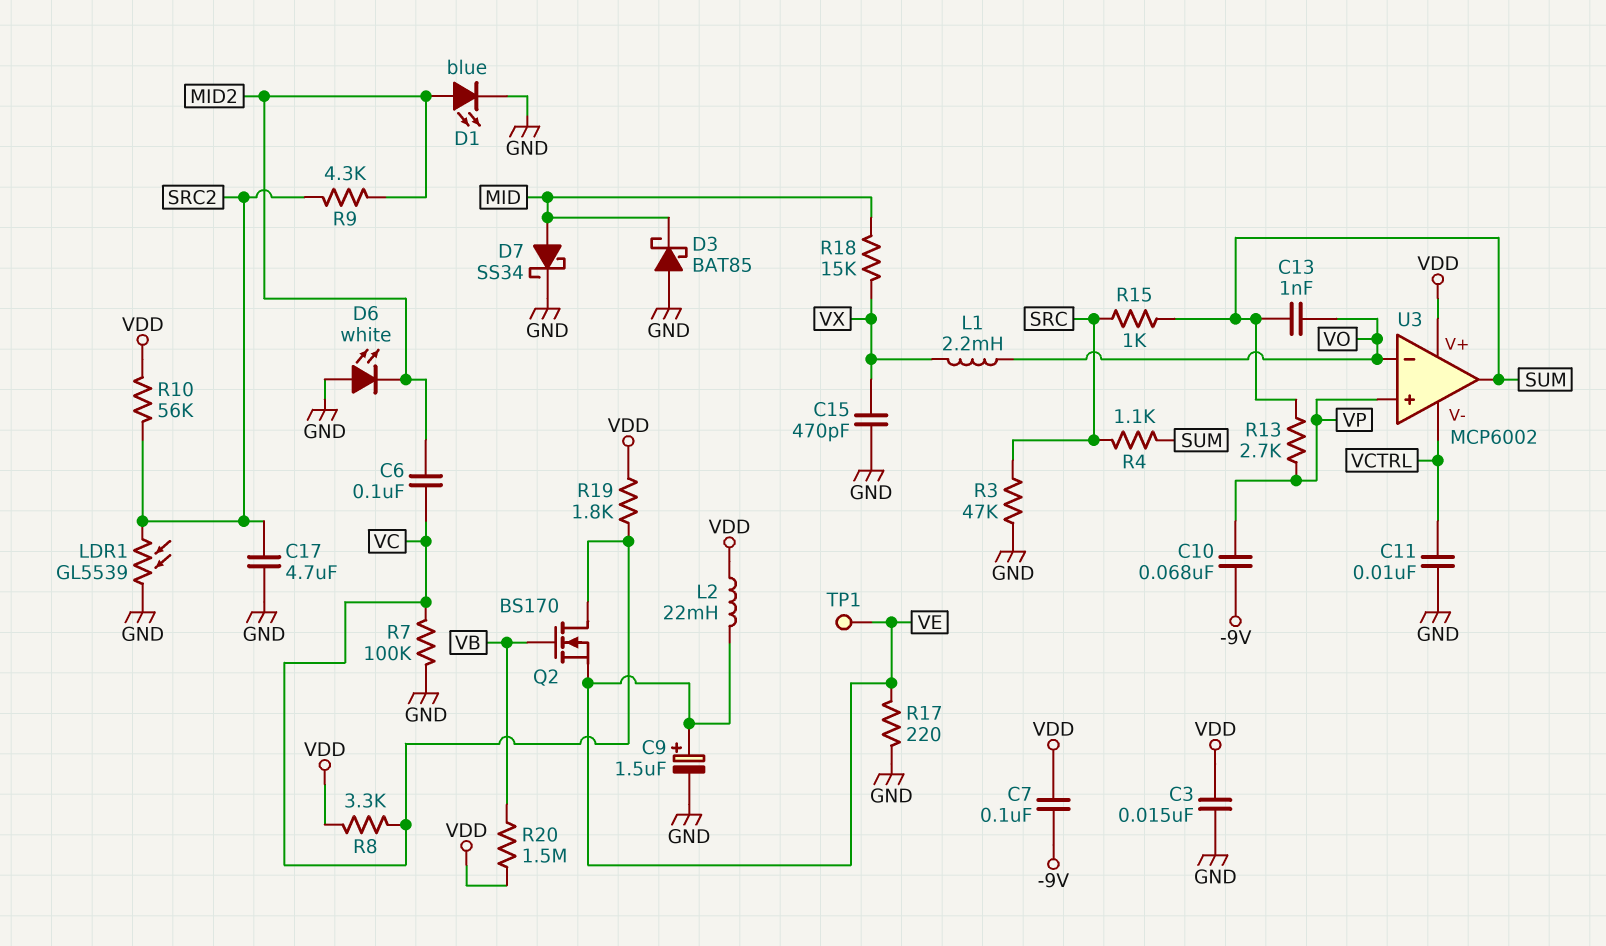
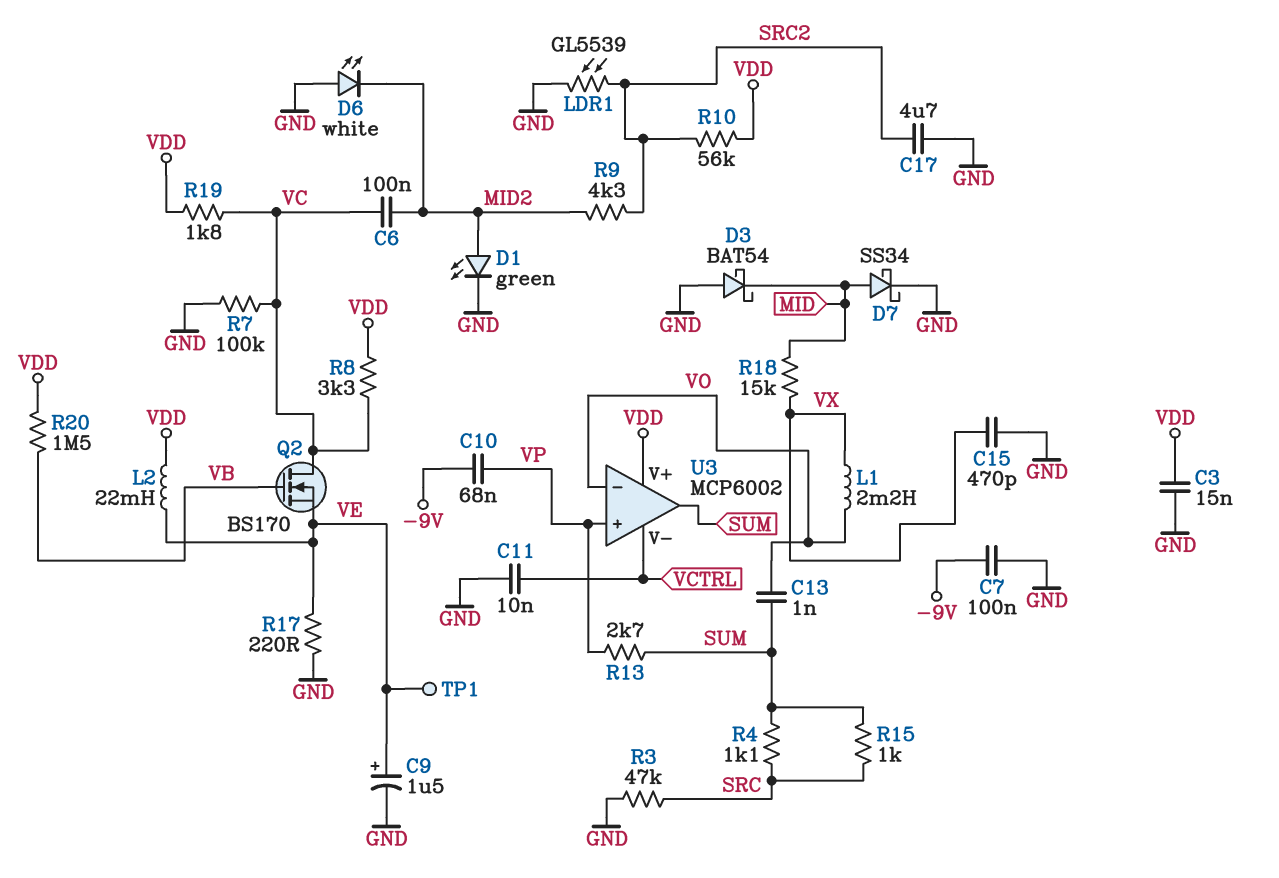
C7: 100nF (-9V, VDD) -> 100nF (-9V, GND)
D1: LED blue (A MID2, K GND) -> LED green (A MID2, K GND)
D3: schottky BAT85 (A GND, K MID) -> schottky BAT54 (A GND, K MID)

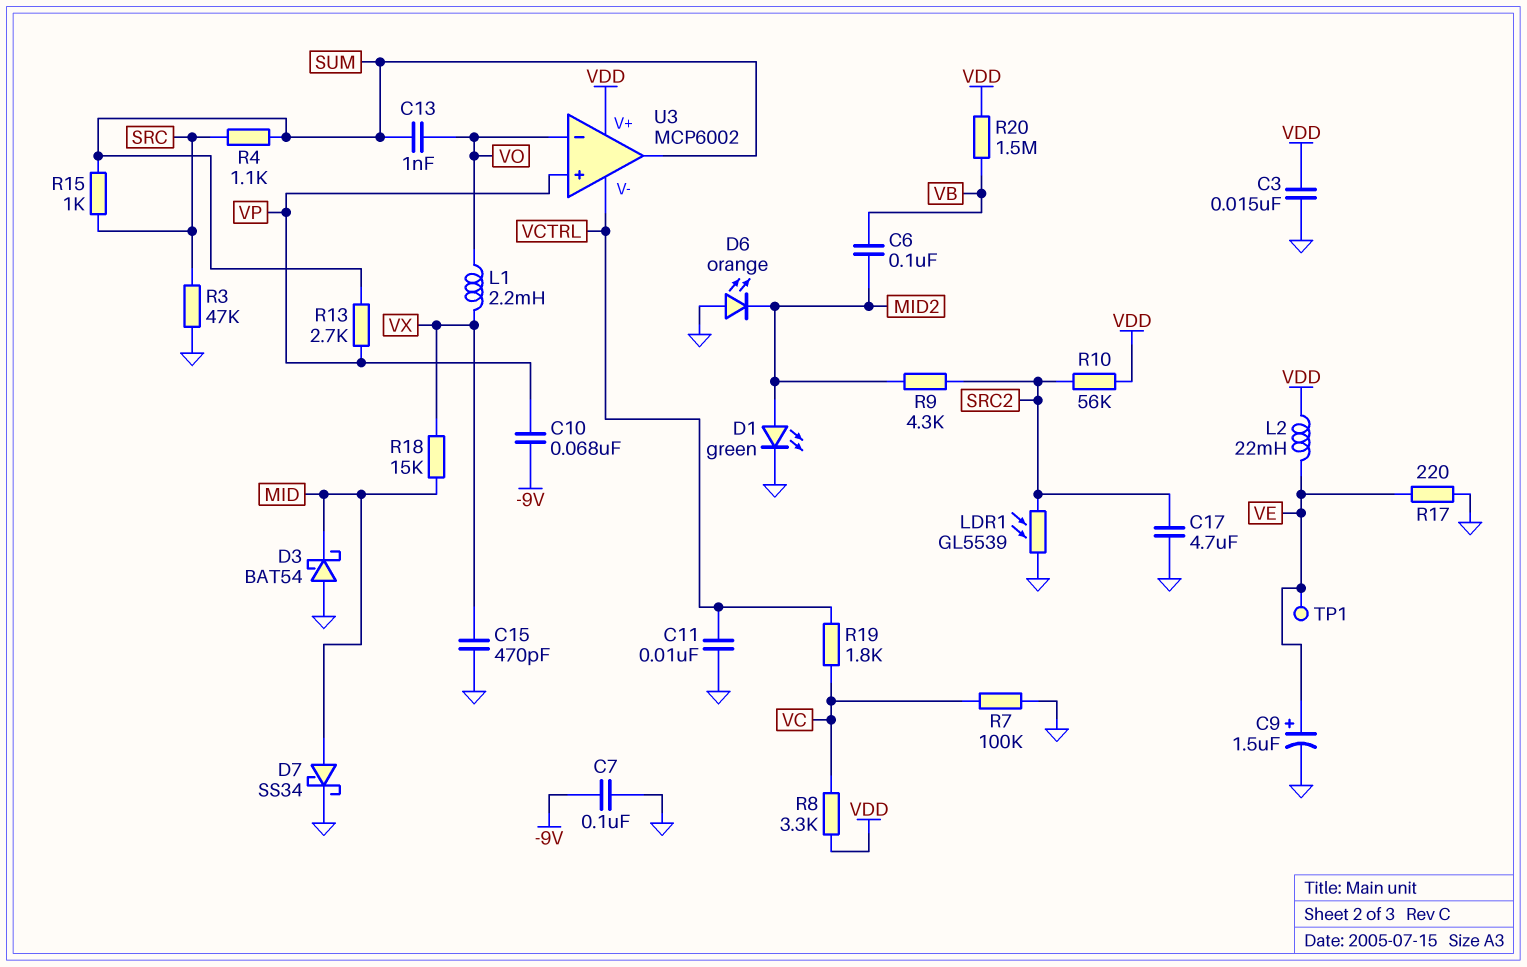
C6: 100nF (MID2, VC) -> 100nF (MID2, VB)
D6: LED white (A GND, K MID2) -> LED orange (A GND, K MID2)
Q2: NMOS BS170 (G VB, D VC, S VE) -> none
R19: 1.8k (VC, VDD) -> 1.8k (VC, VCTRL)

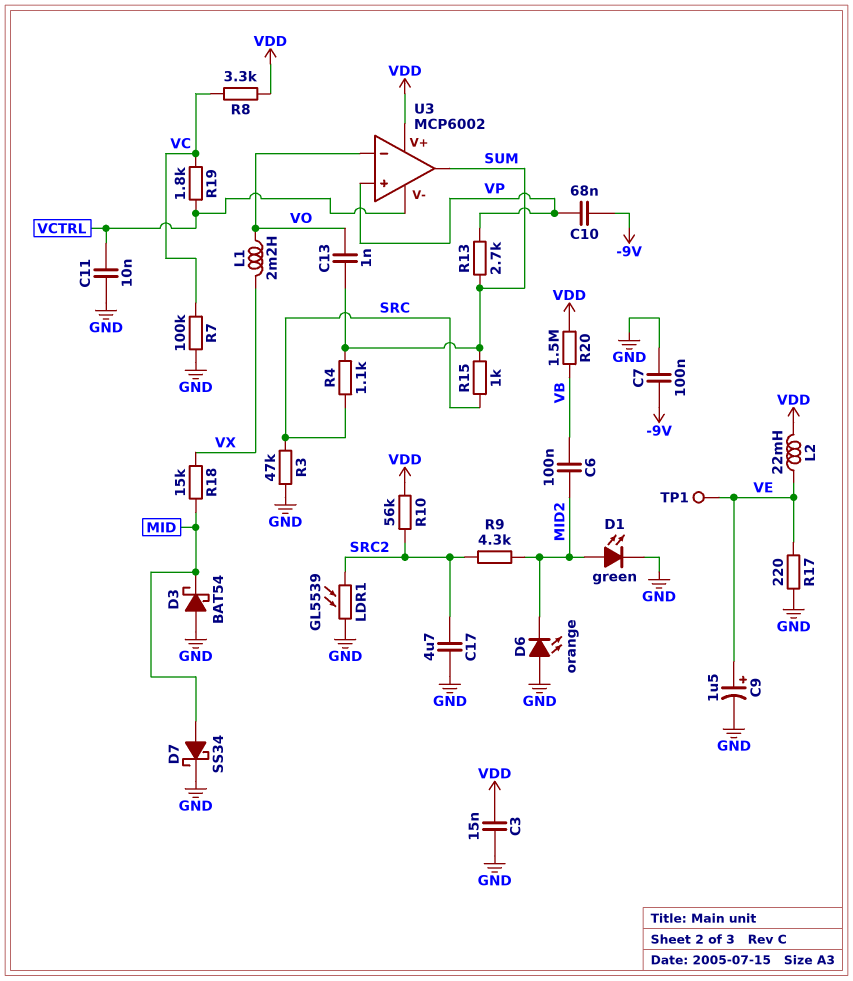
C15: 470pF (GND, VX) -> none

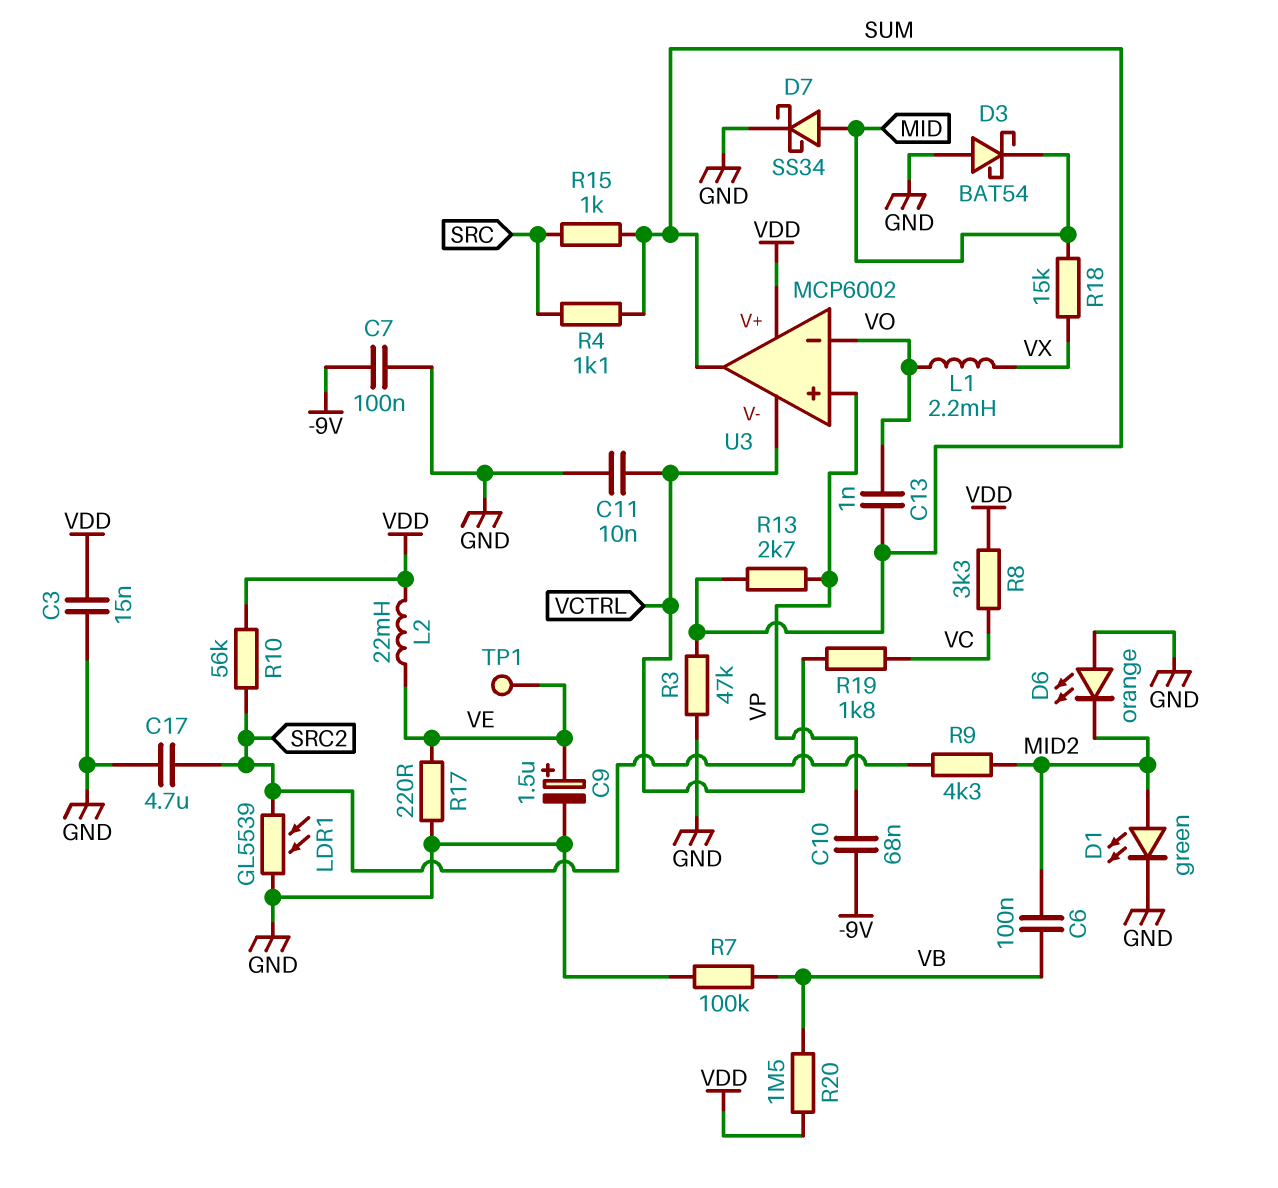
R3: 47k (GND, SRC) -> 47k (GND, SUM)
R7: 100k (GND, VC) -> 100k (GND, VB)

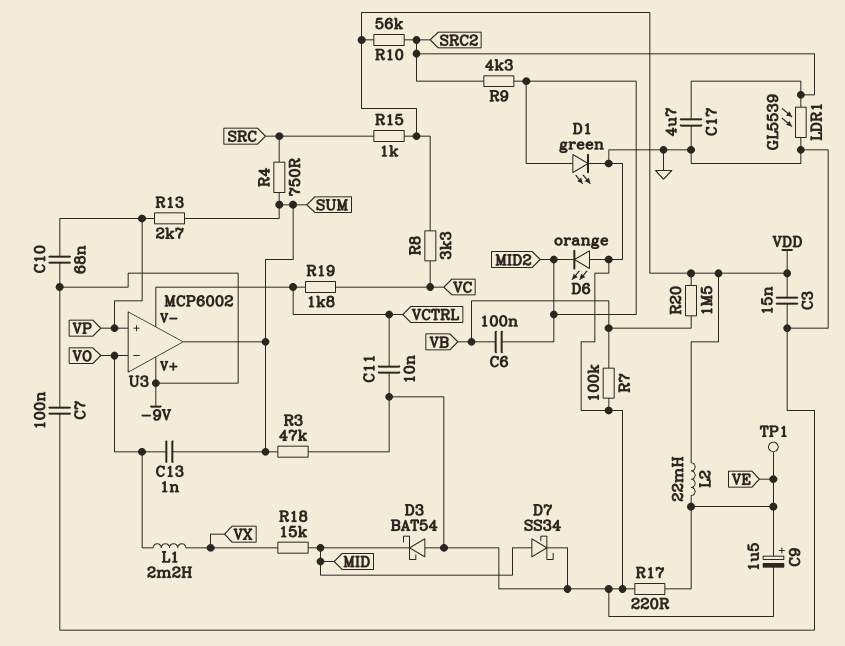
R4: 1.1k (SRC, SUM) -> 750 (SRC, SUM)
R15: 1k (SRC, SUM) -> 1k (SRC, VDD)
U3 pin V+: VDD -> -9V

